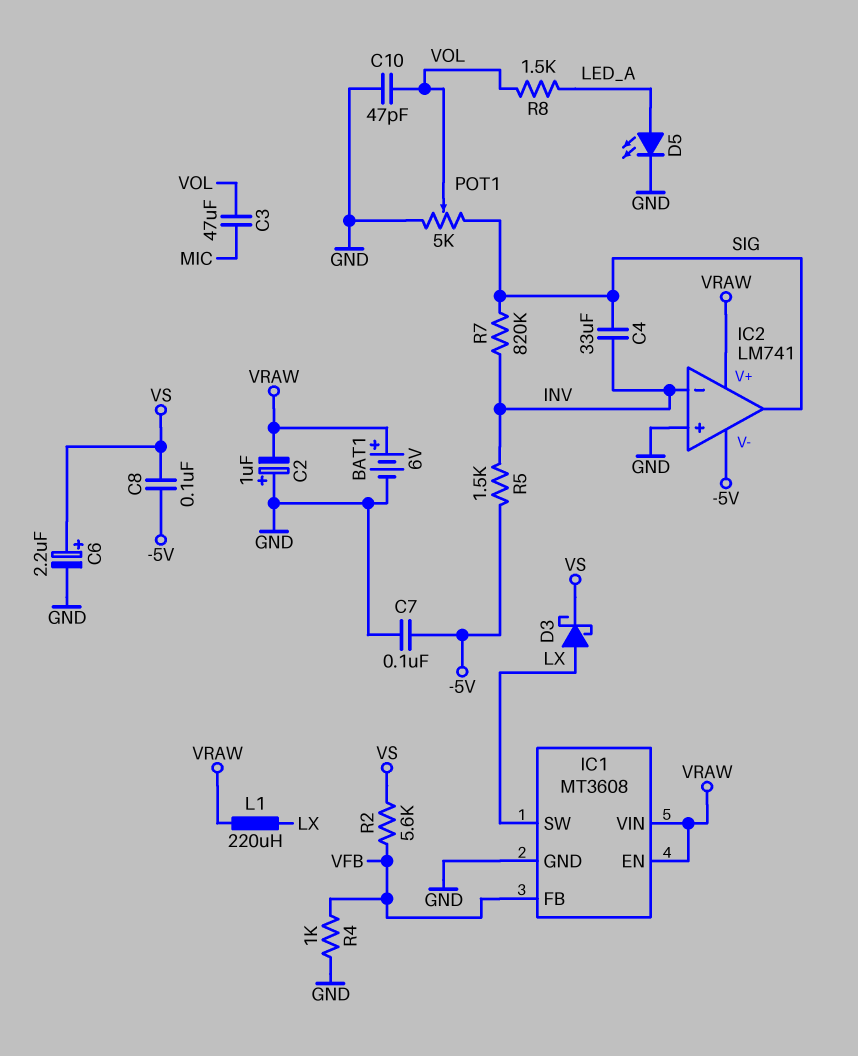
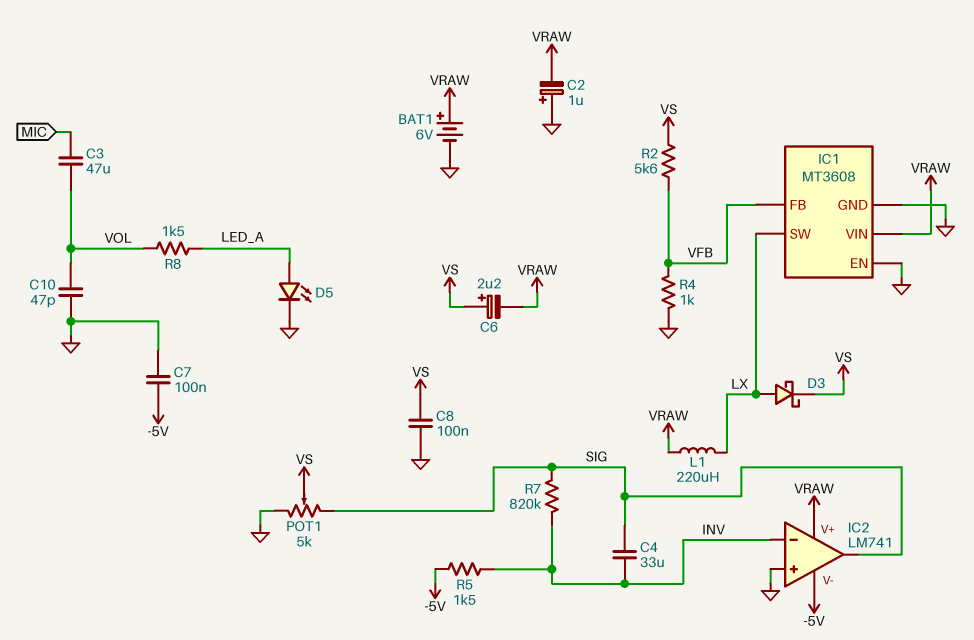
C6: 2.2uF (plus VS, minus GND) -> 2.2uF (plus VS, minus VRAW)
C8: 100nF (-5V, VS) -> 100nF (GND, VS)
IC1 pin EN: VRAW -> GND
POT1: 5k (GND, SIG, wiper VOL) -> 5k (GND, SIG, wiper VS)

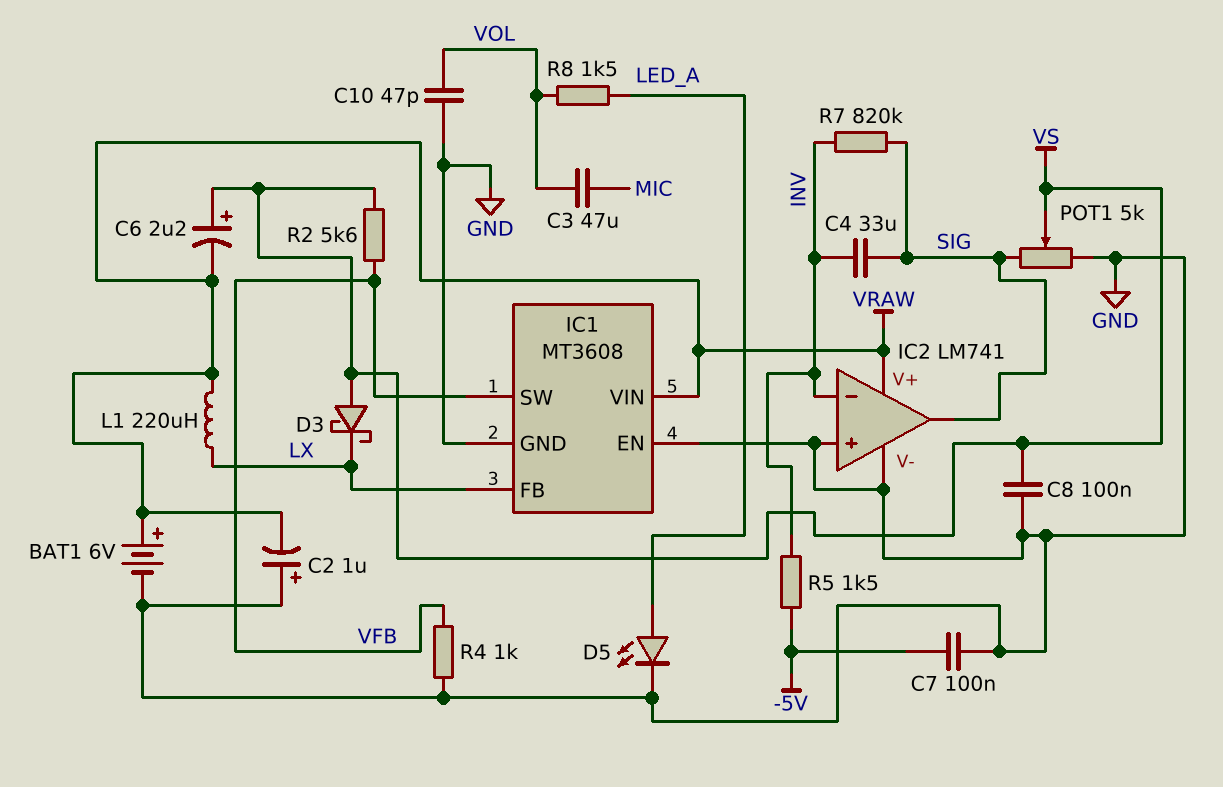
D3: schottky (A LX, K VS) -> schottky (A VS, K LX)
IC1 pin FB: VFB -> LX
IC1 pin SW: LX -> VFB
IC2 pin V-: -5V -> GND

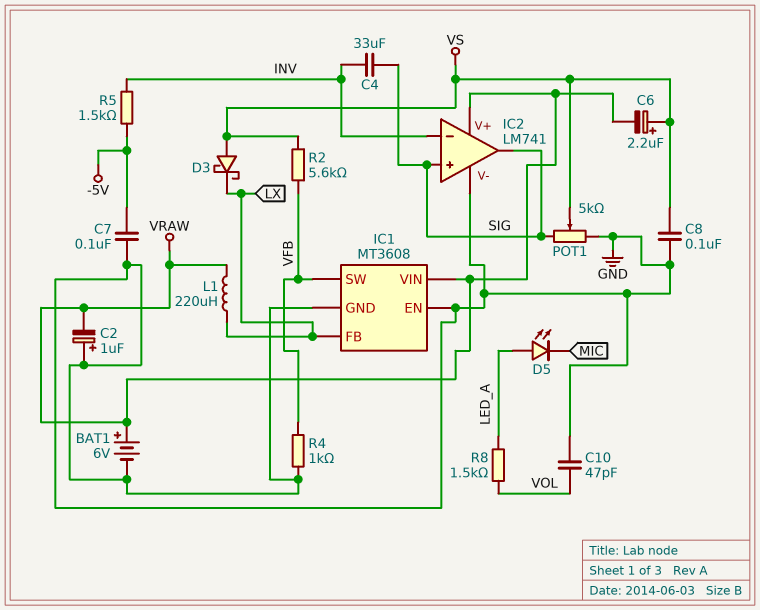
C3: 47uF (MIC, VOL) -> none
D5: LED (A LED_A, K GND) -> LED (A LED_A, K MIC)
IC2 pin in+: GND -> SIG
R7: 820k (INV, SIG) -> none

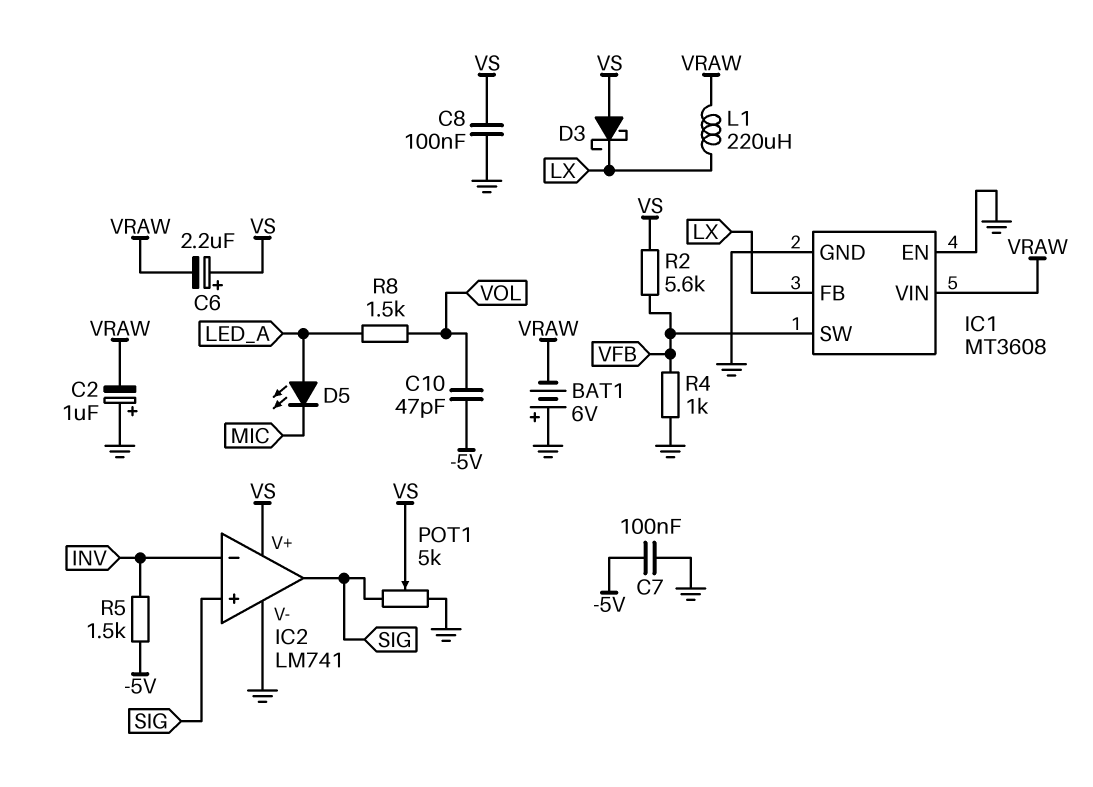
BAT1: 6V (plus VRAW, minus GND) -> 6V (plus GND, minus VRAW)
C4: 33uF (INV, SIG) -> none
C10: 47pF (GND, VOL) -> 47pF (-5V, VOL)
IC2 pin V+: VRAW -> VS

